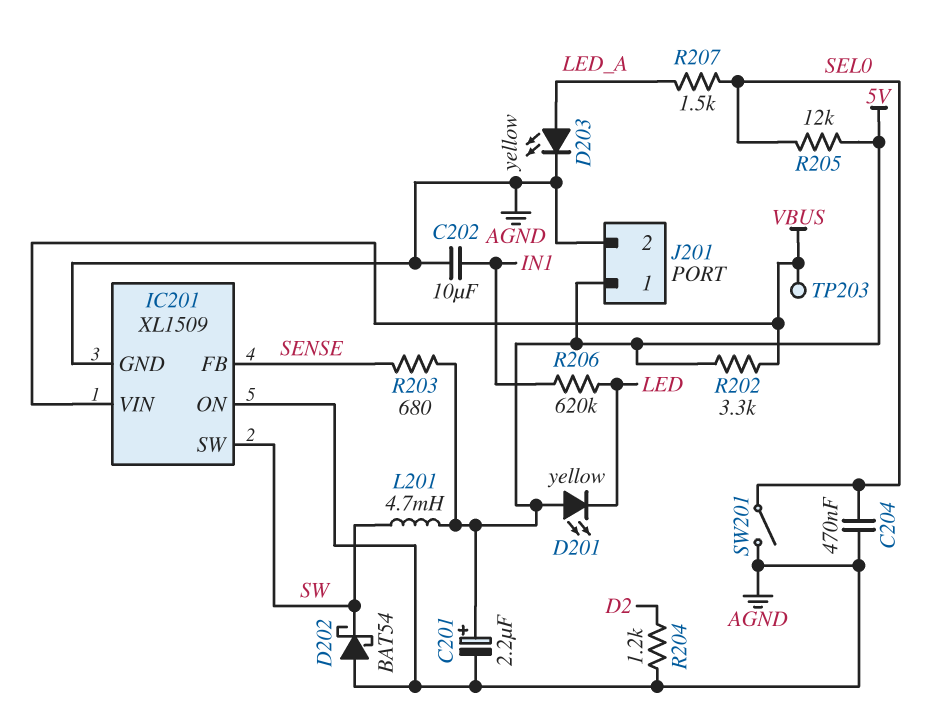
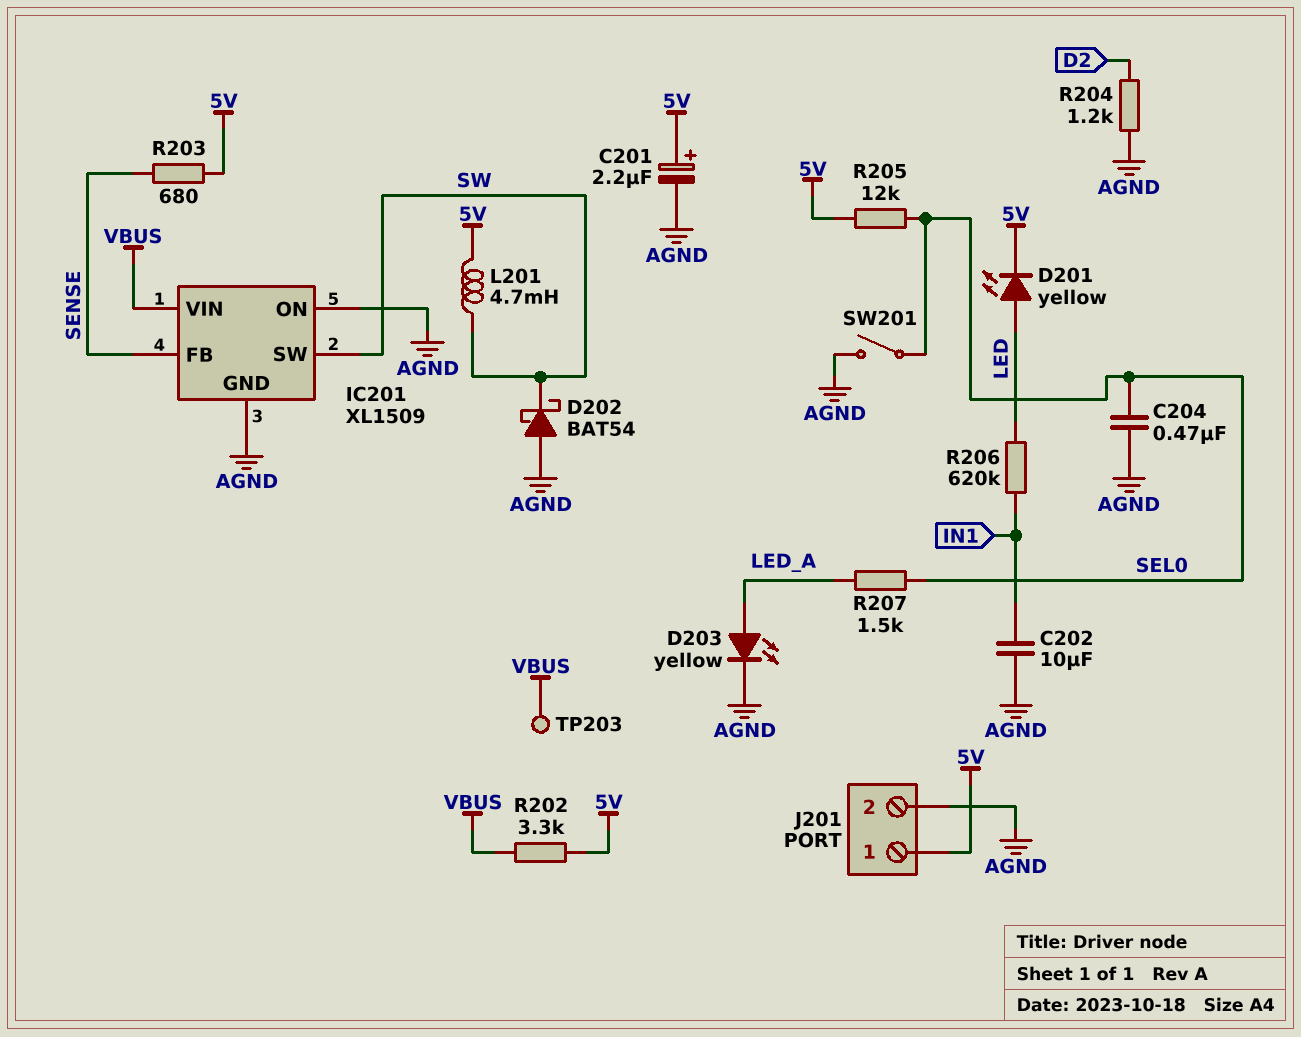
D201: LED yellow (A 5V, K LED) -> LED yellow (A LED, K 5V)

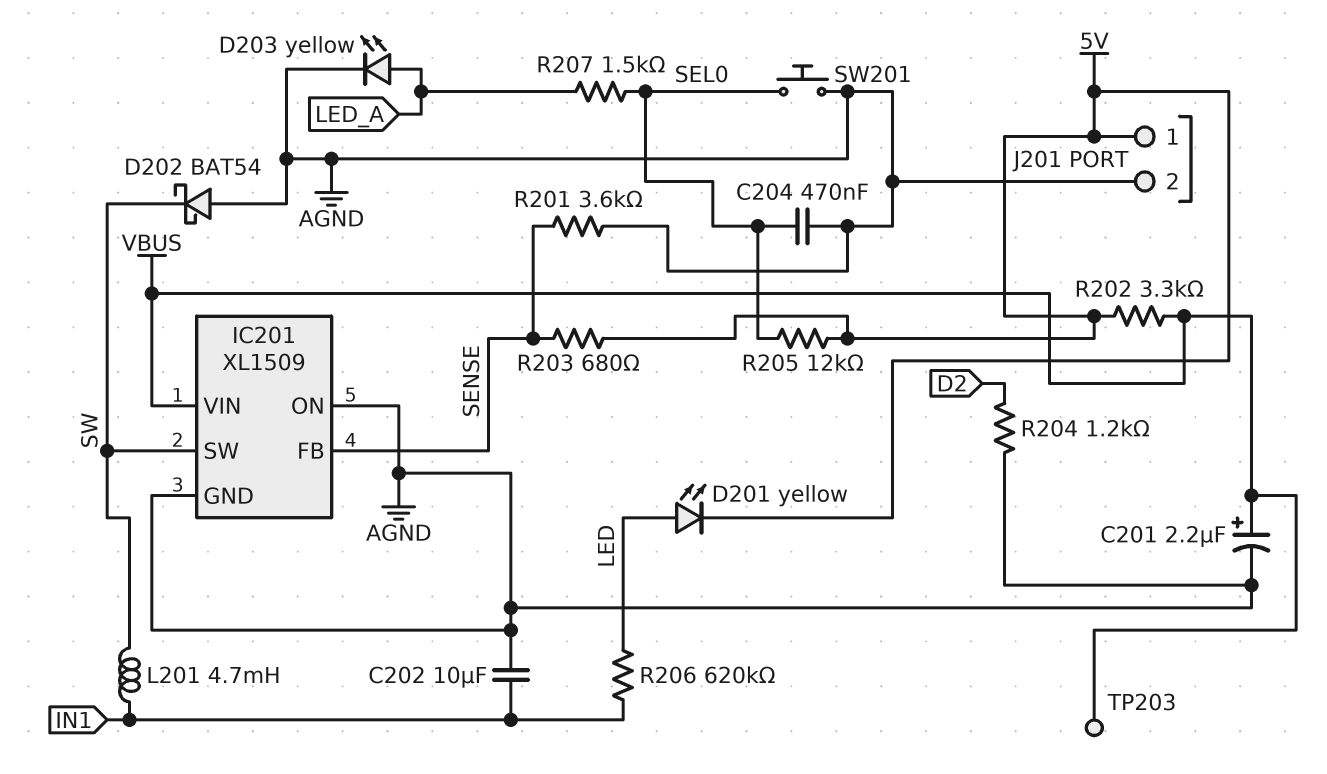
C201: 2.2uF (plus 5V, minus AGND) -> 2.2uF (plus VBUS, minus AGND)
L201: 4.7mH (5V, SW) -> 4.7mH (IN1, SW)
R201: none -> 3.6k (AGND, SENSE)
SW201: switch (AGND, SEL0) -> button (AGND, SEL0)

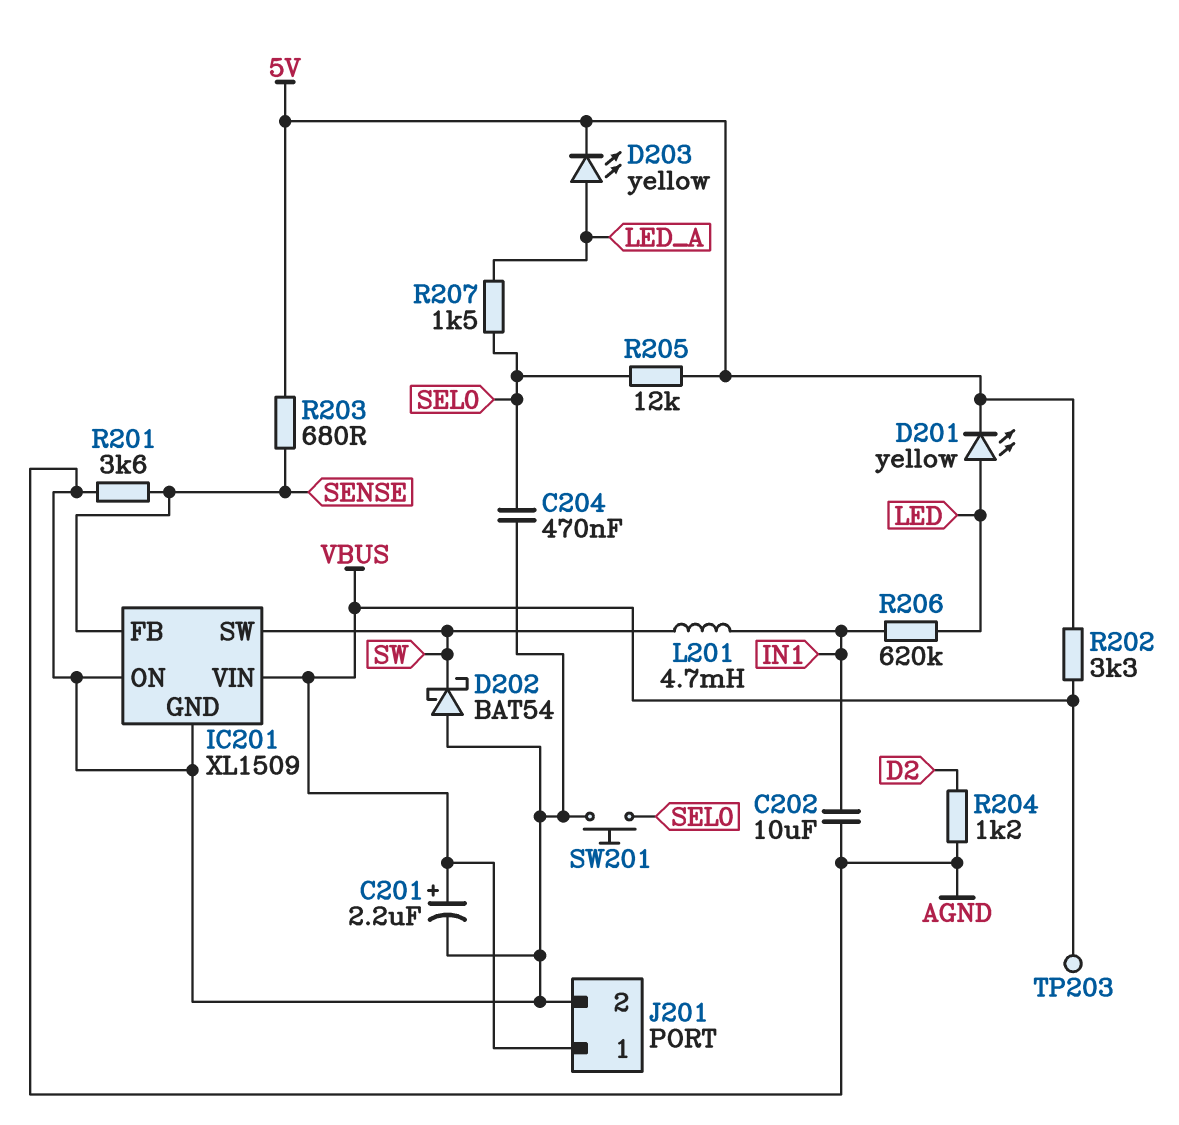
D203: LED yellow (A LED_A, K AGND) -> LED yellow (A LED_A, K 5V)
J201 pin 1: 5V -> VBUS

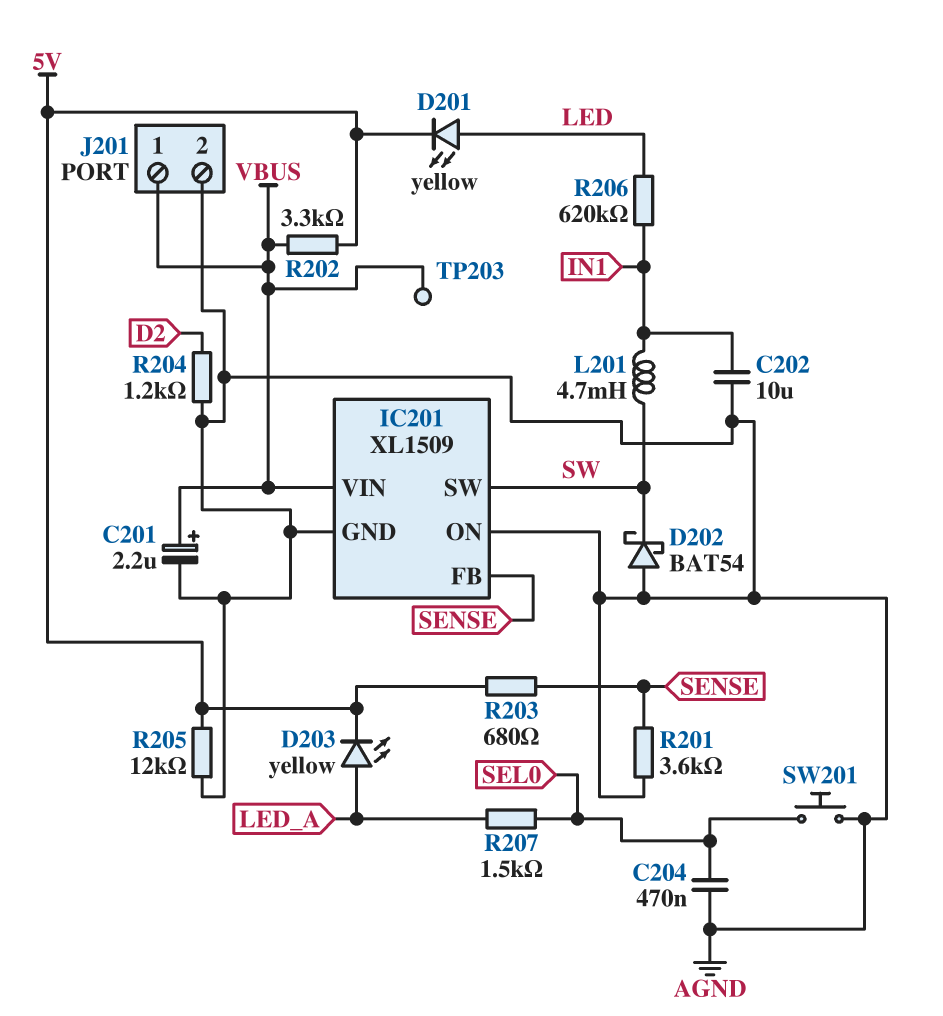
R205: 12k (5V, SEL0) -> 12k (5V, AGND)

